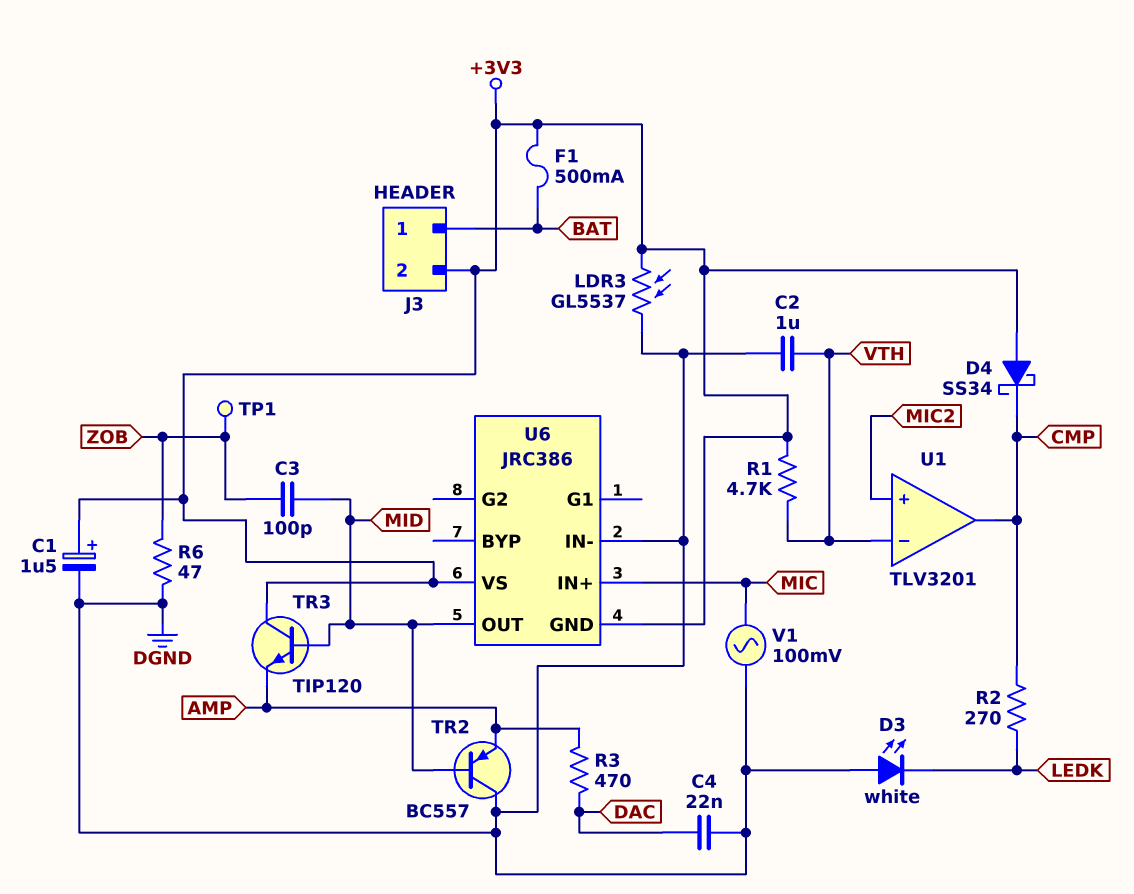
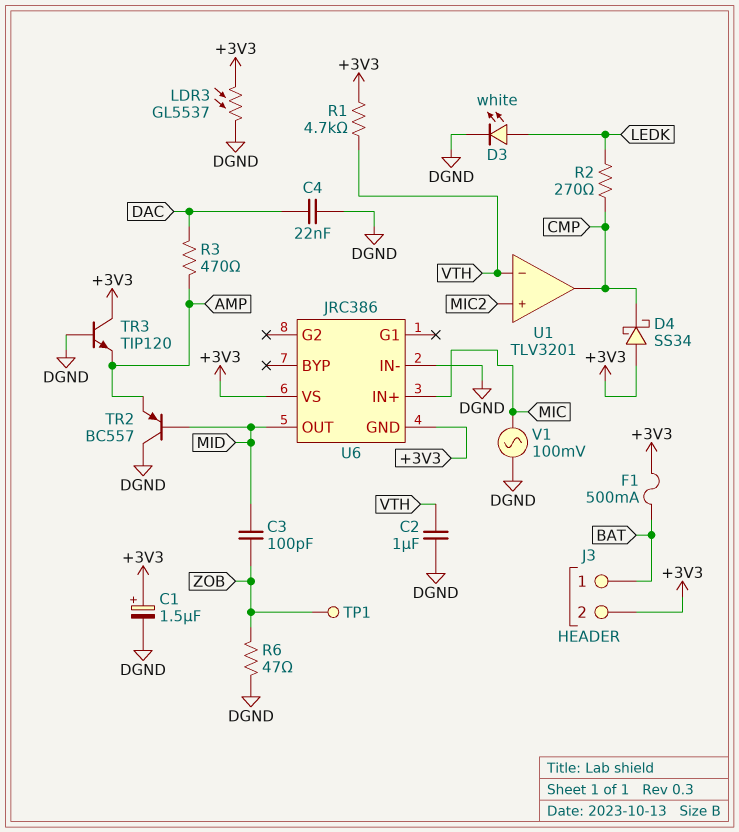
D3: LED white (A DGND, K LEDK) -> LED white (A LEDK, K DGND)
TR3: NPN TIP120 (B MID, C +3V3, E AMP) -> NPN TIP120 (B DGND, C +3V3, E AMP)

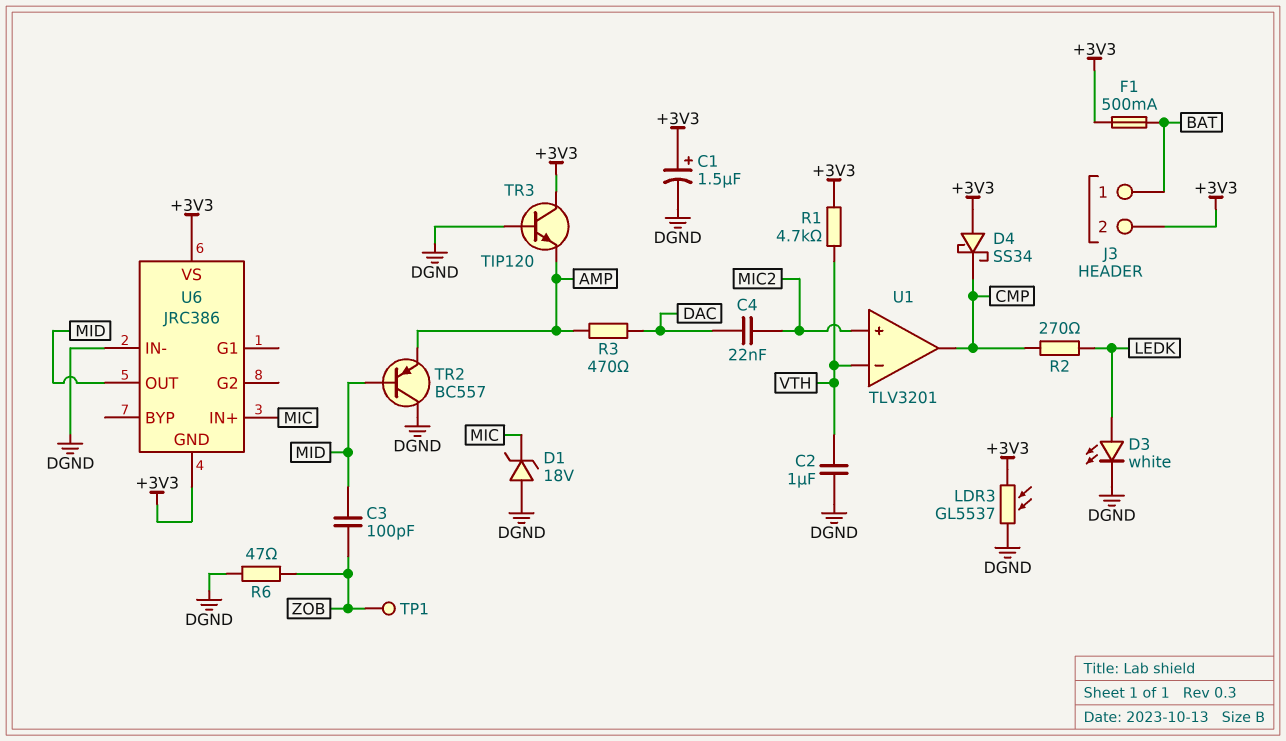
C4: 22nF (DAC, DGND) -> 22nF (DAC, MIC2)
D1: none -> zener 18V (A DGND, K MIC)
V1: AC 100mV (DGND, MIC) -> none

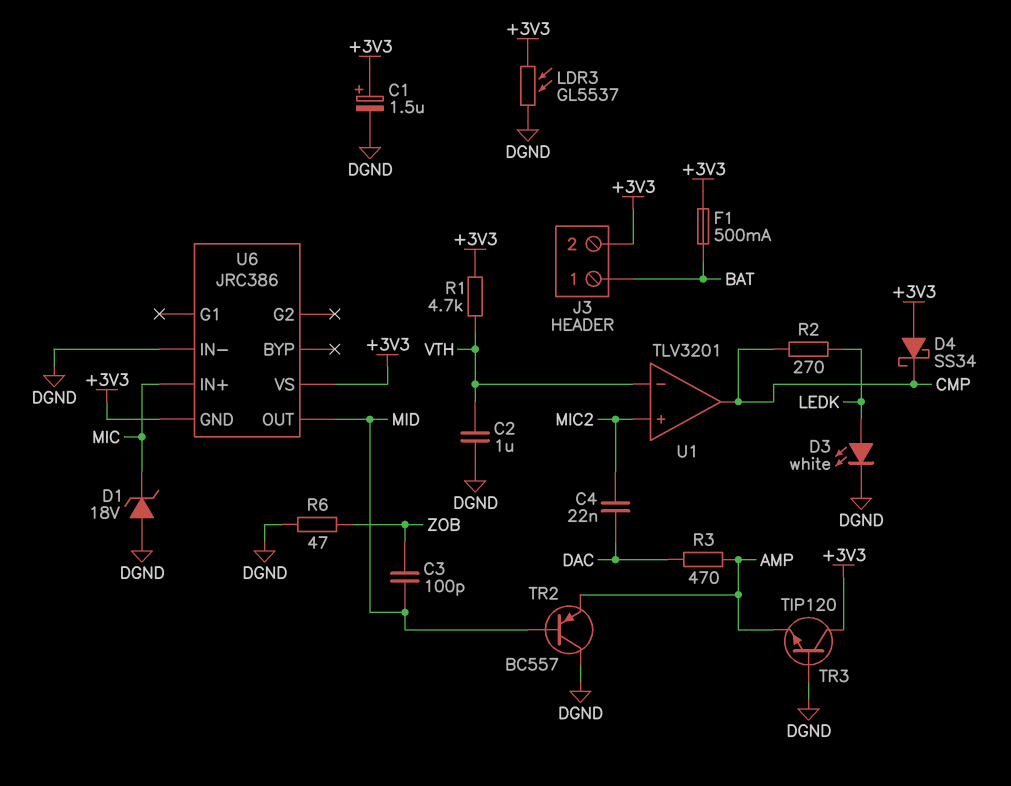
TP1: test point (ZOB) -> none

